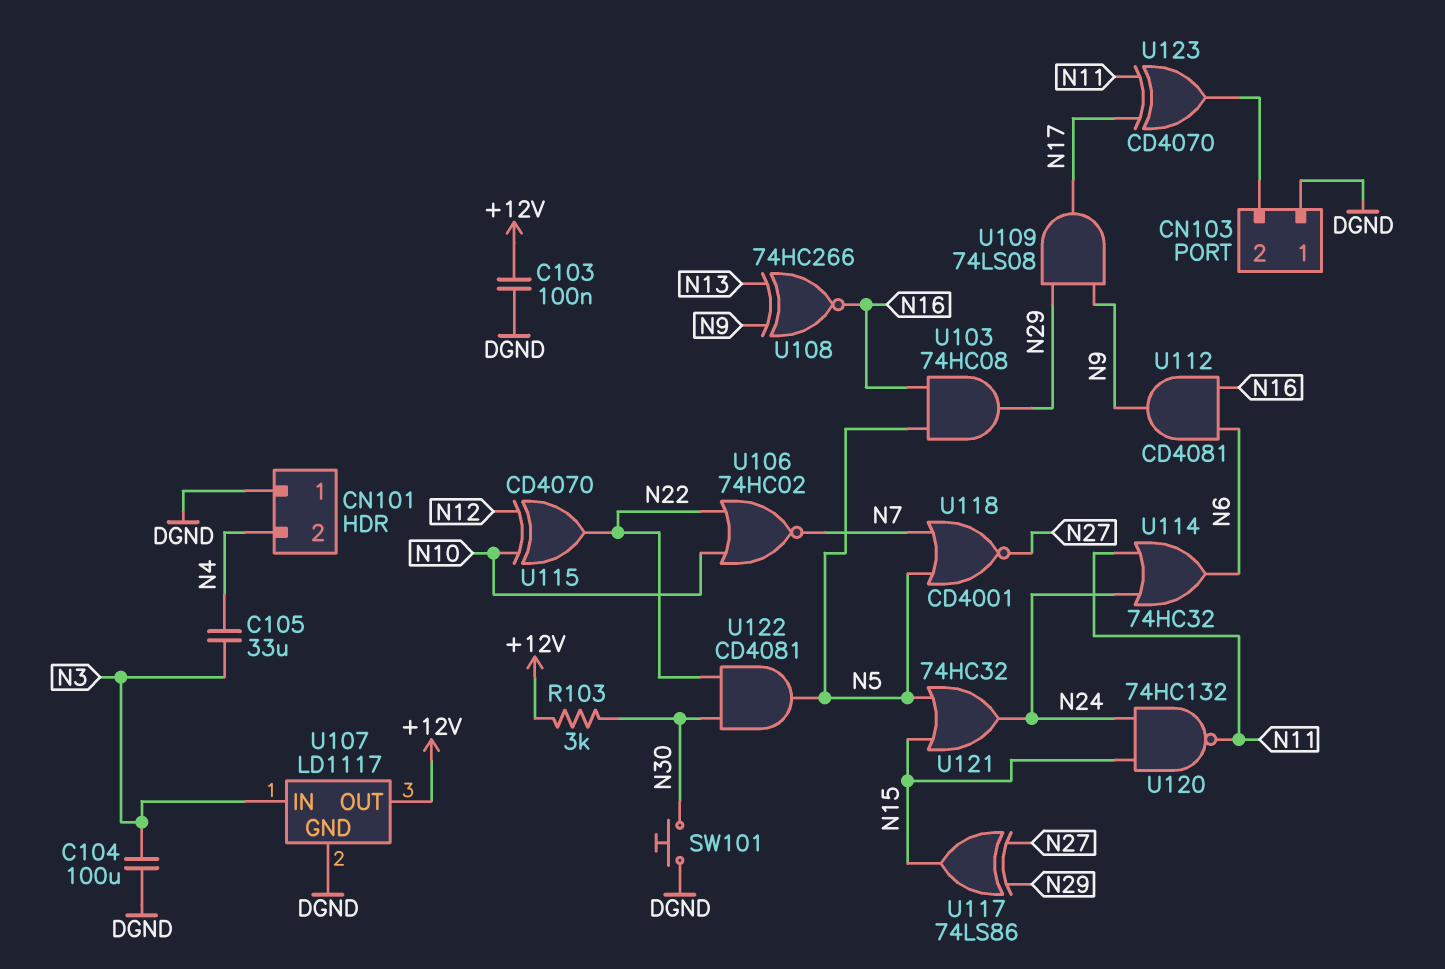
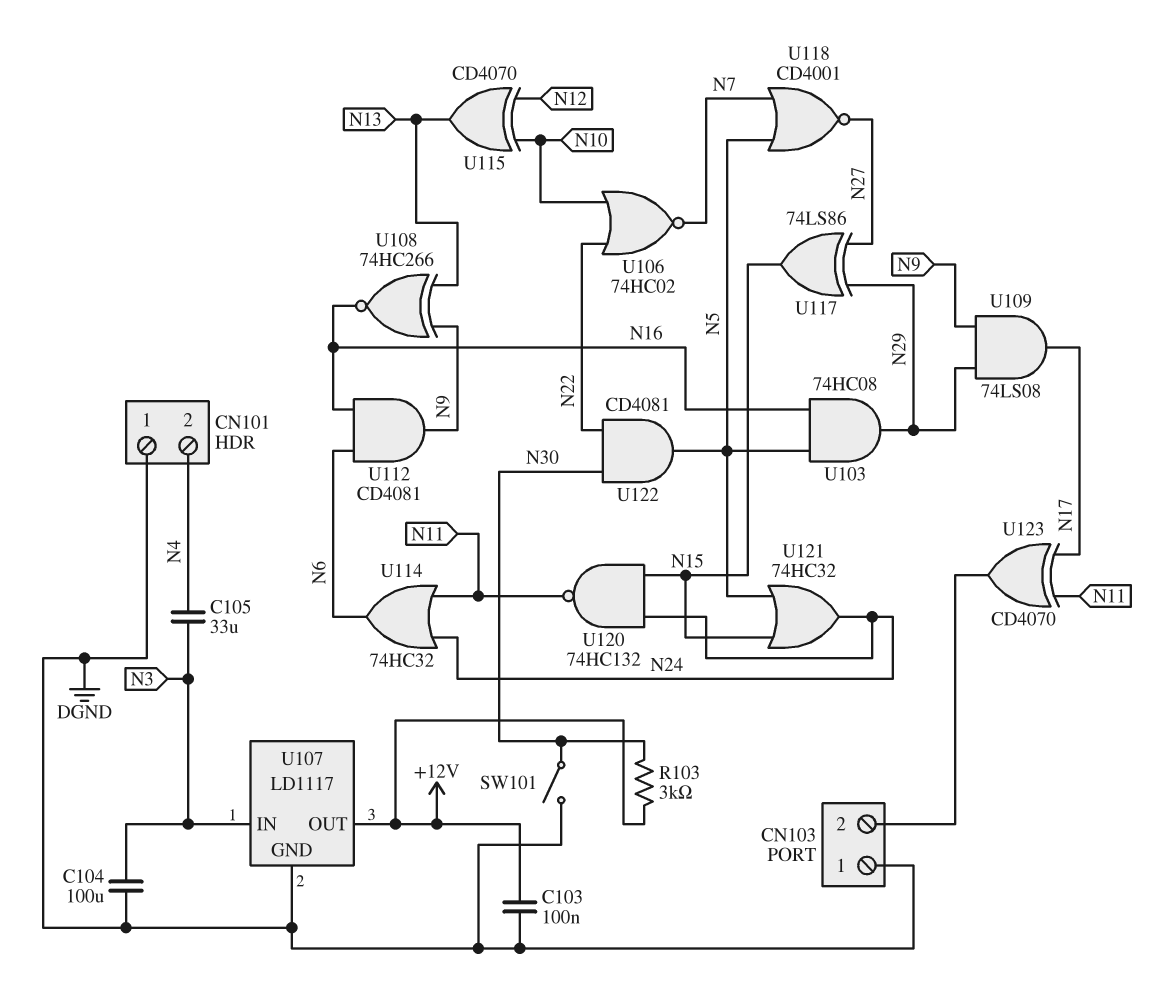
SW101: button (DGND, N30) -> switch (DGND, N30)
U115: XOR CD4070 (in N10, in N12, out N22) -> XOR CD4070 (in N10, in N12, out N13)

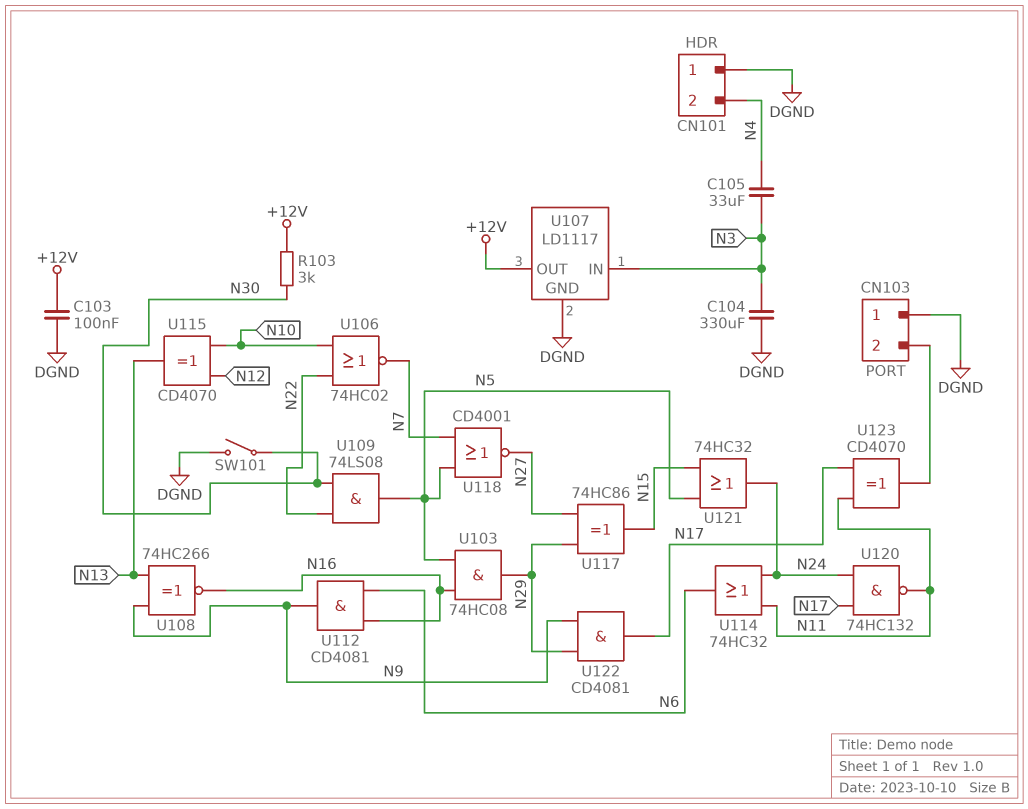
C104: 100uF (DGND, N3) -> 330uF (DGND, N3)
U109: AND 74LS08 (in N9, in N29, out N17) -> AND 74LS08 (in N22, in N30, out N5)
U117: XOR 74LS86 (in N27, in N29, out N15) -> XOR 74HC86 (in N27, in N29, out N15)
U120: NAND 74HC132 (in N15, in N24, out N11) -> NAND 74HC132 (in N17, in N24, out N11)
U122: AND CD4081 (in N22, in N30, out N5) -> AND CD4081 (in N9, in N29, out N17)

